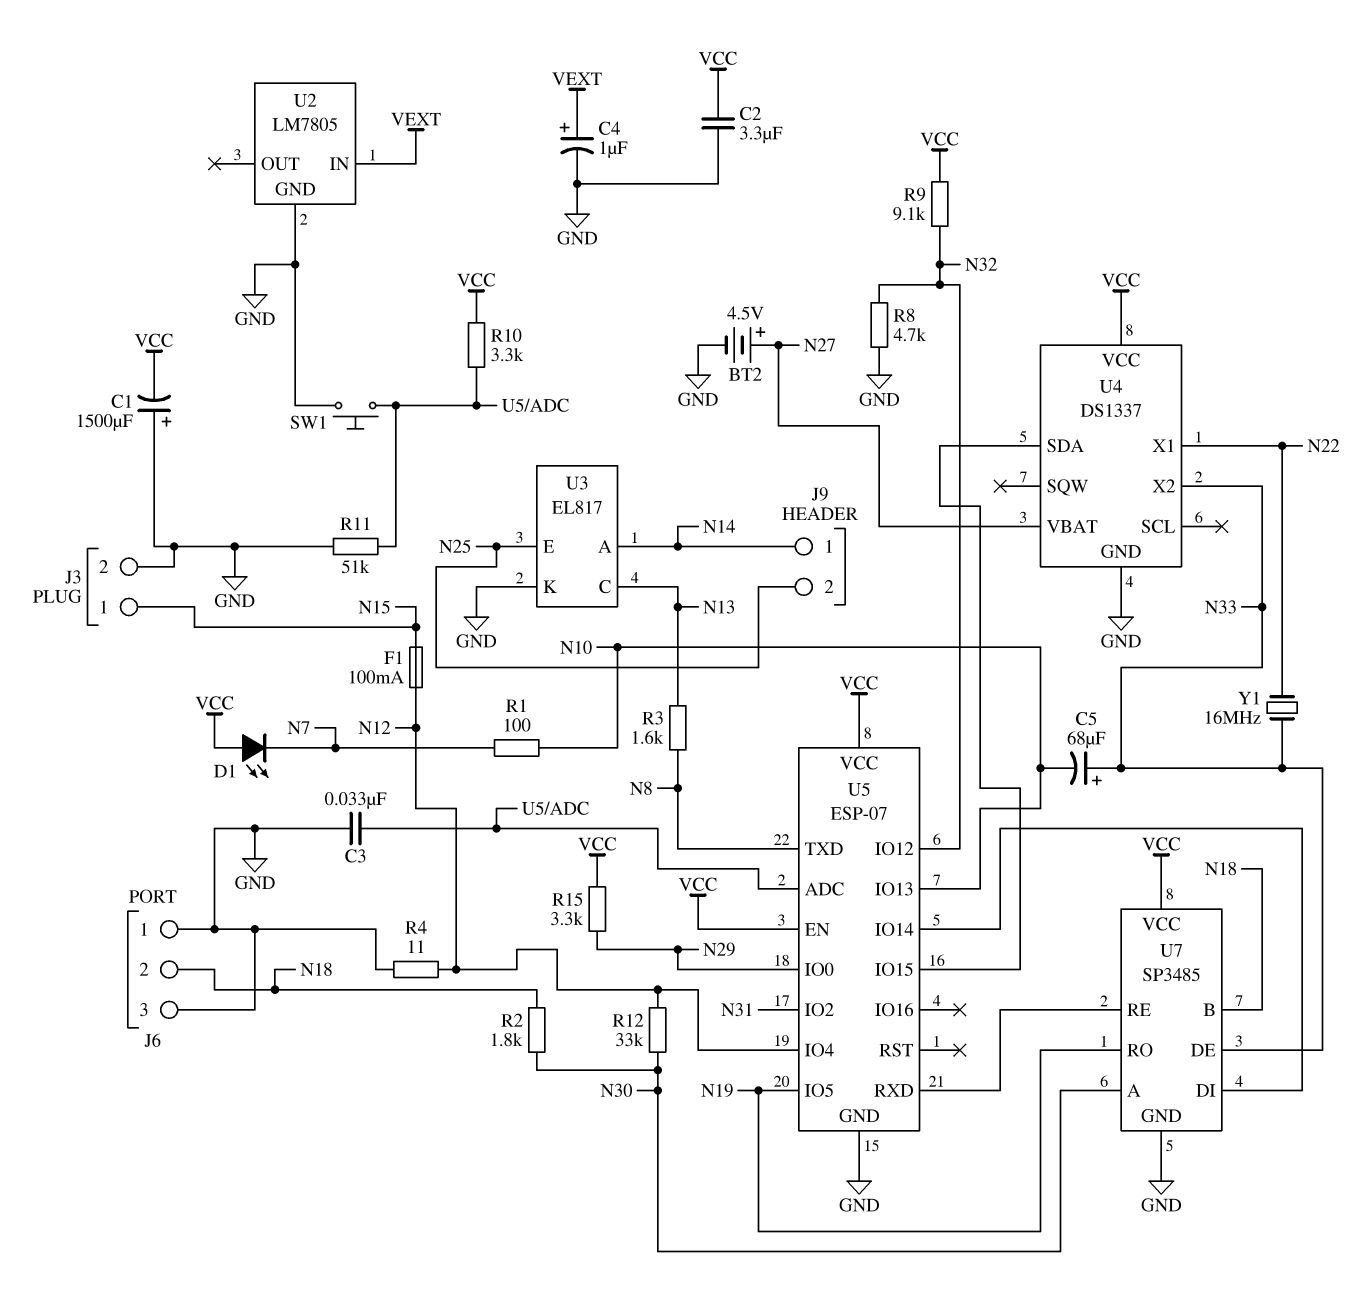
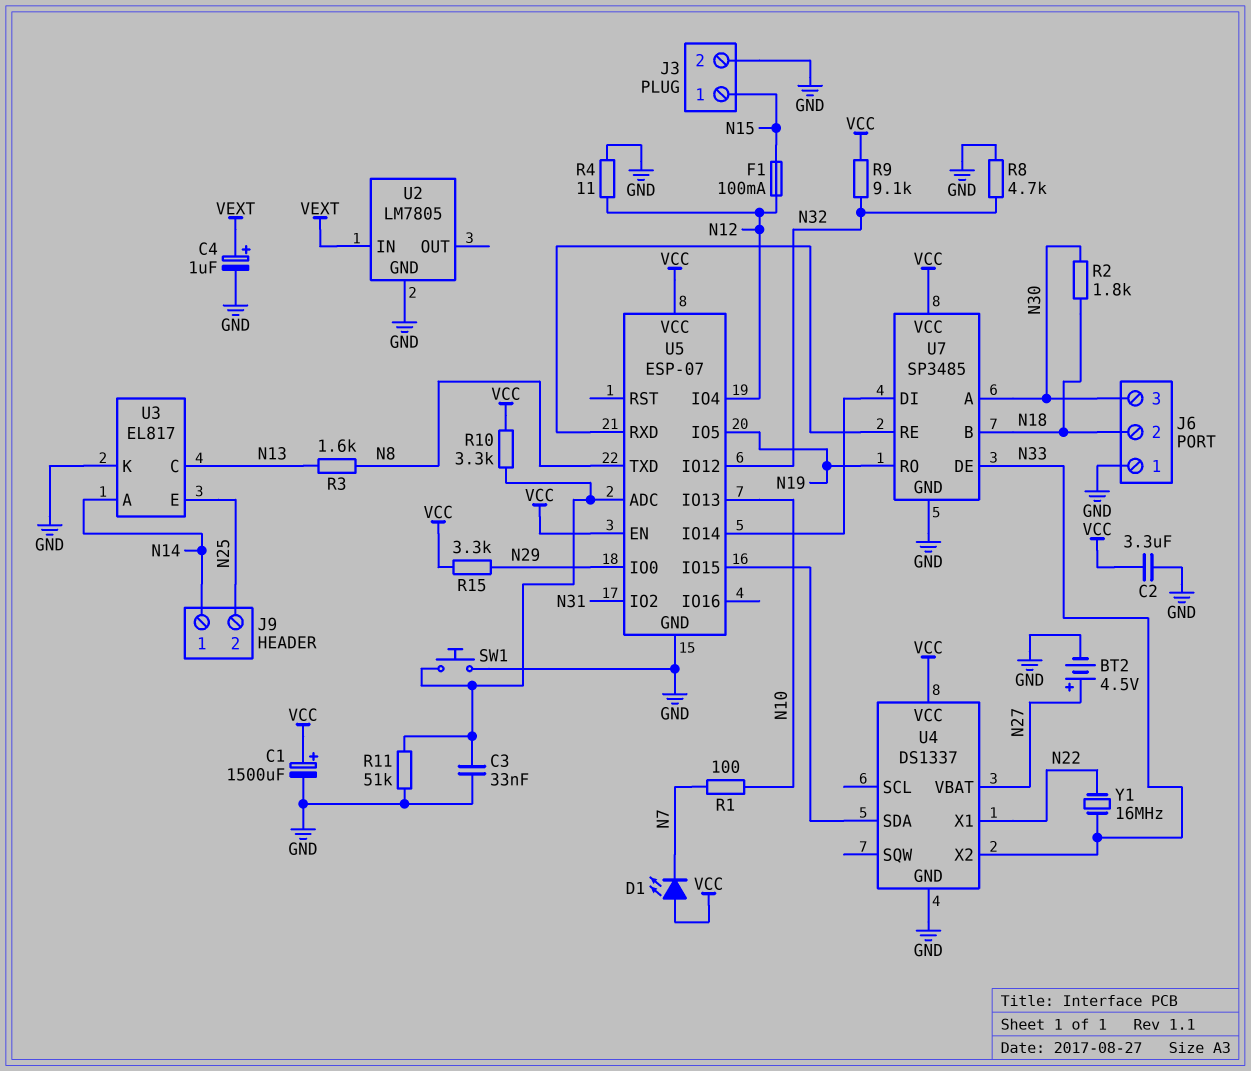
C1: 1500uF (plus GND, minus VCC) -> 1500uF (plus VCC, minus GND)
C5: 68uF (plus N33, minus N10) -> none
J6 pin 3: GND -> N30
R12: 33k (N12, N30) -> none

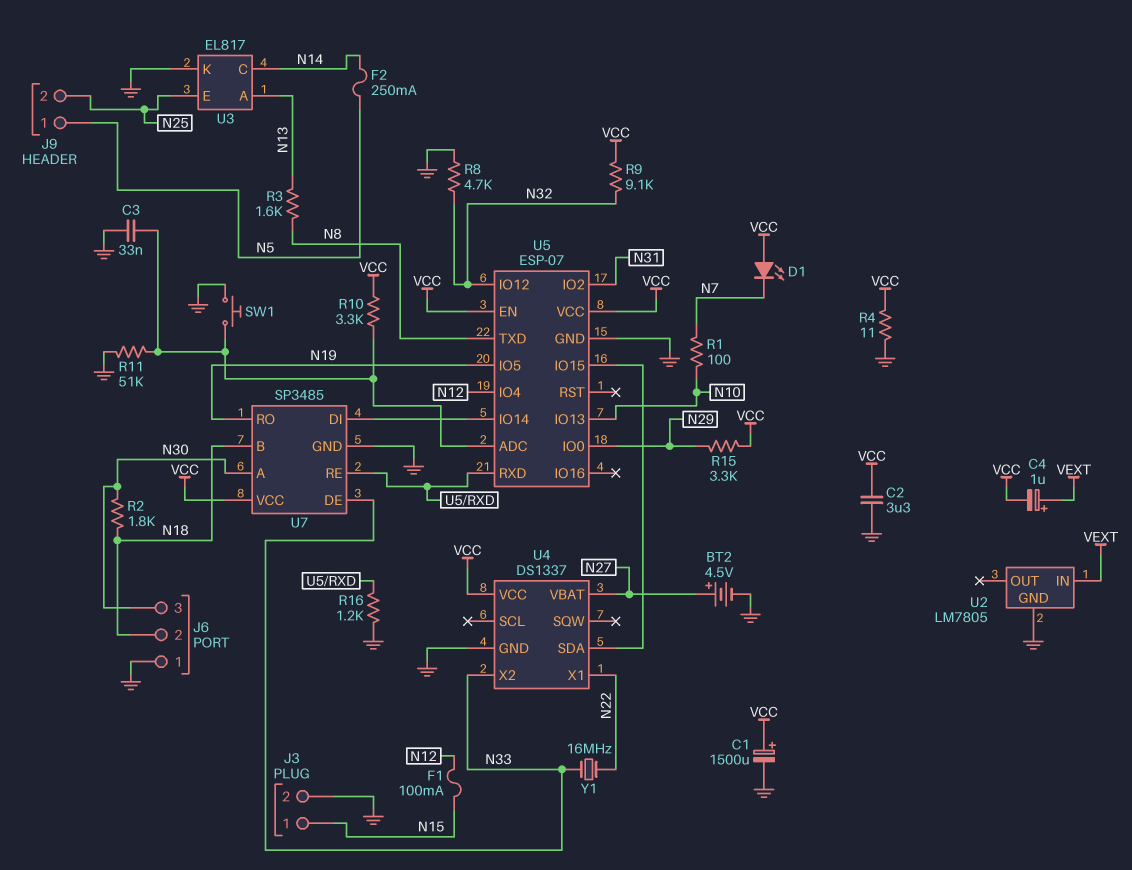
C4: 1uF (plus VEXT, minus GND) -> 1uF (plus VEXT, minus VCC)
F2: none -> 250mA (N5, N14)
J9 pin 1: N14 -> N5
R4: 11 (GND, N12) -> 11 (GND, VCC)
R16: none -> 1.2k (GND, U5/RXD)
U3 pin A: N14 -> N13
U3 pin C: N13 -> N14

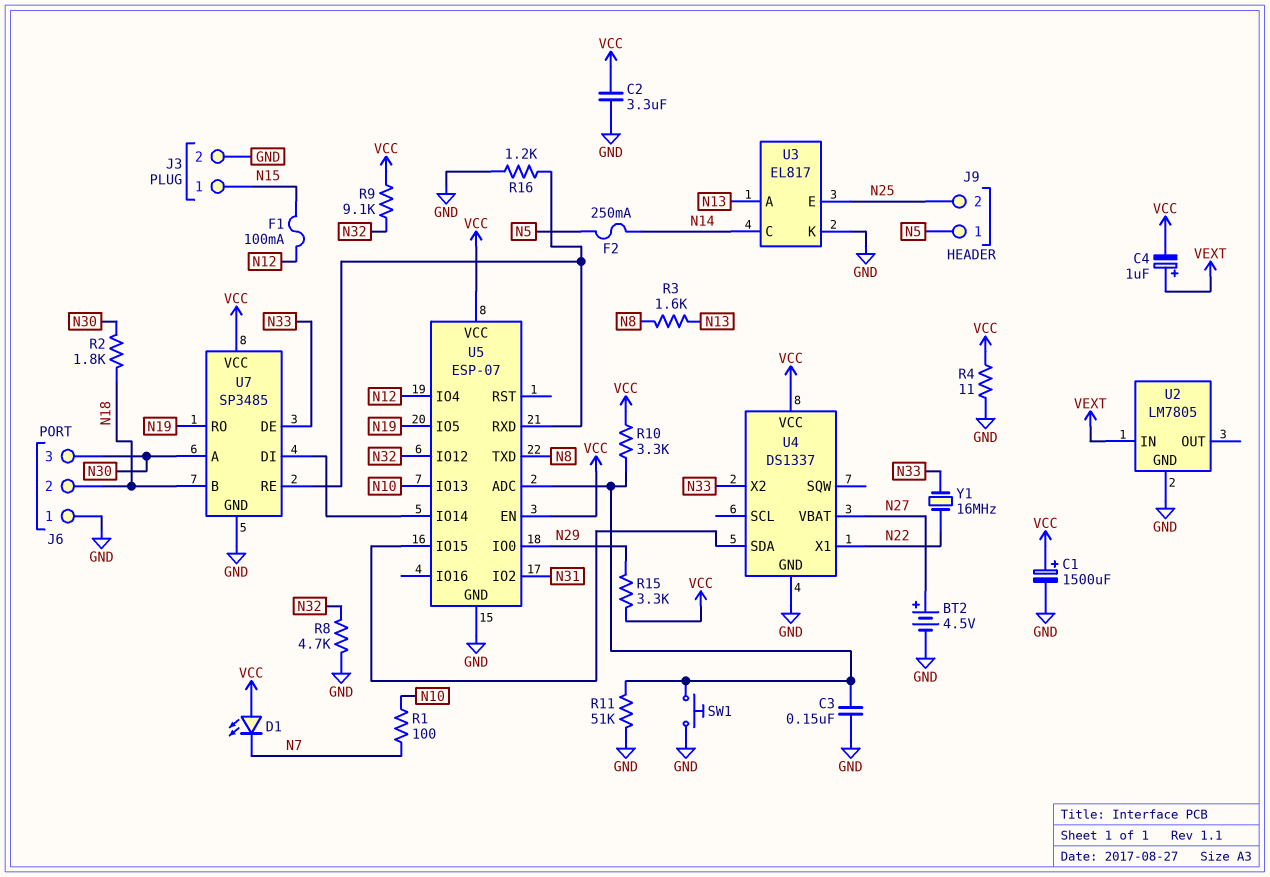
C3: 33nF (GND, U5/ADC) -> 150nF (GND, U5/ADC)

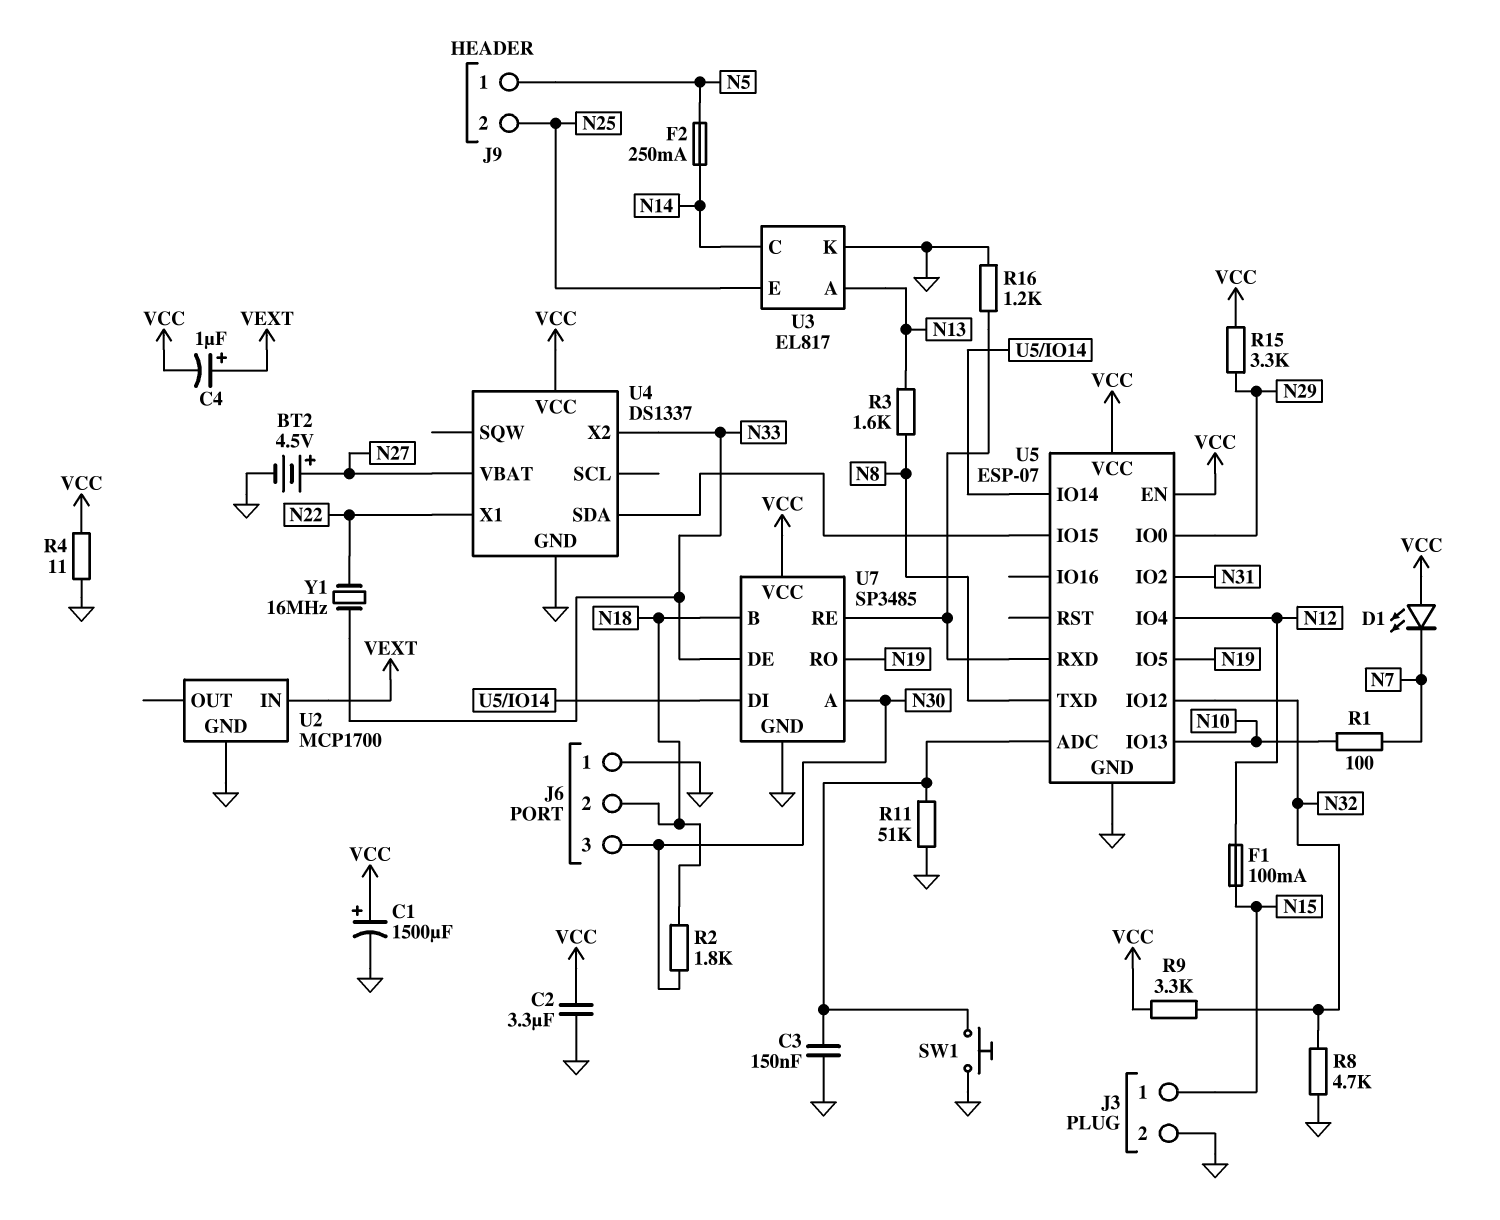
R9: 9.1k (N32, VCC) -> 3.3k (N32, VCC)
R10: 3.3k (U5/ADC, VCC) -> none
U2: LM7805 -> MCP1700

